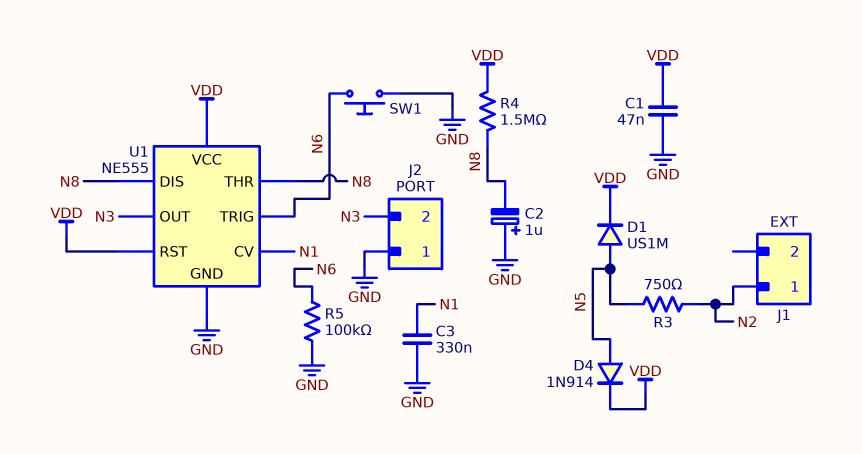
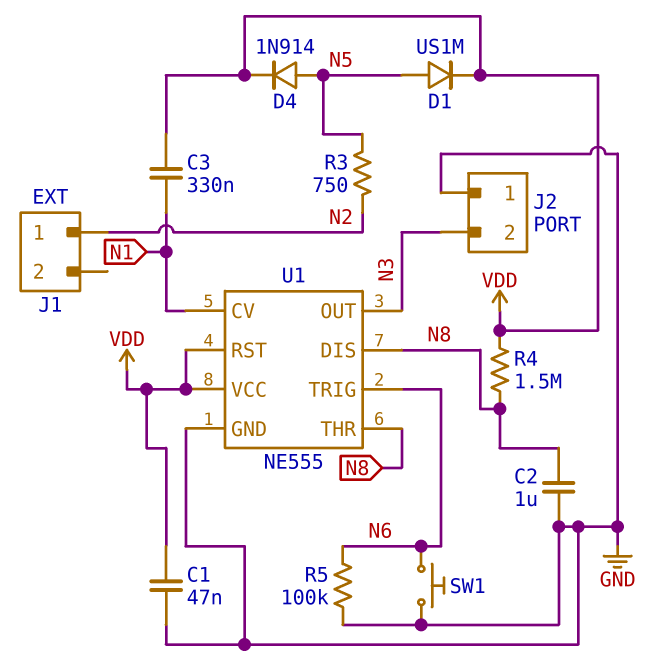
C2: 1uF (plus GND, minus N8) -> 1uF (GND, N8)
C3: 330nF (GND, N1) -> 330nF (N1, VDD)

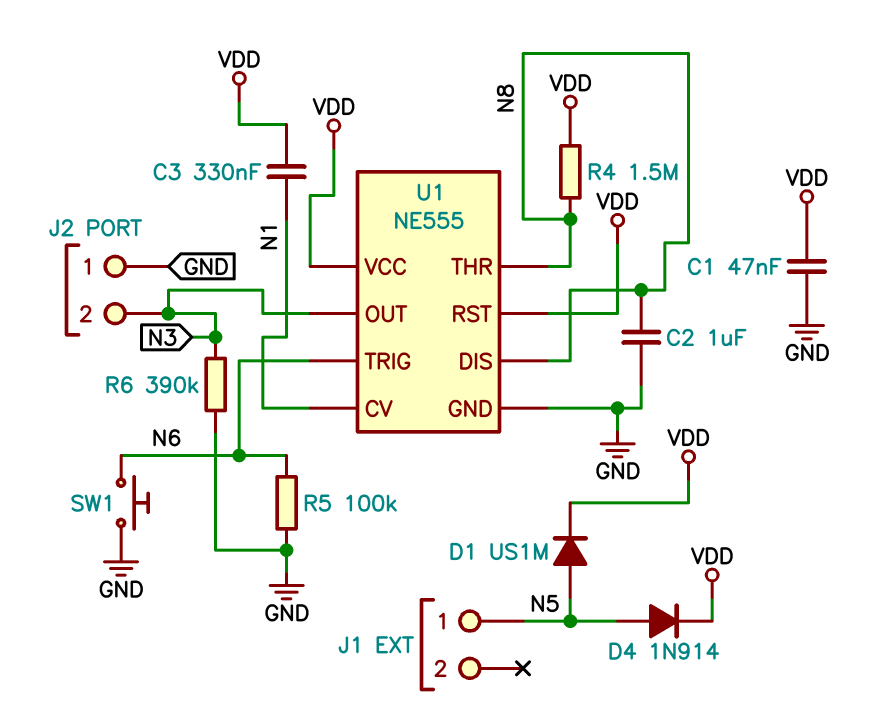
J1 pin 1: N2 -> N5
R3: 750 (N2, N5) -> none
R6: none -> 390k (GND, N3)

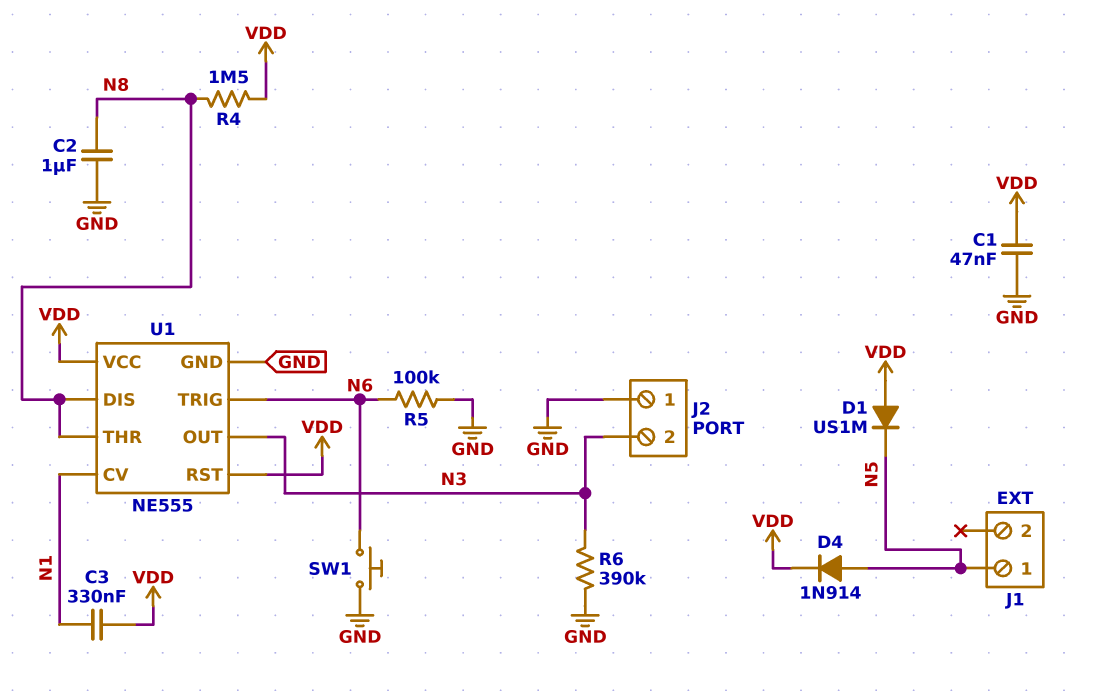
D1: diode US1M (A N5, K VDD) -> diode US1M (A VDD, K N5)

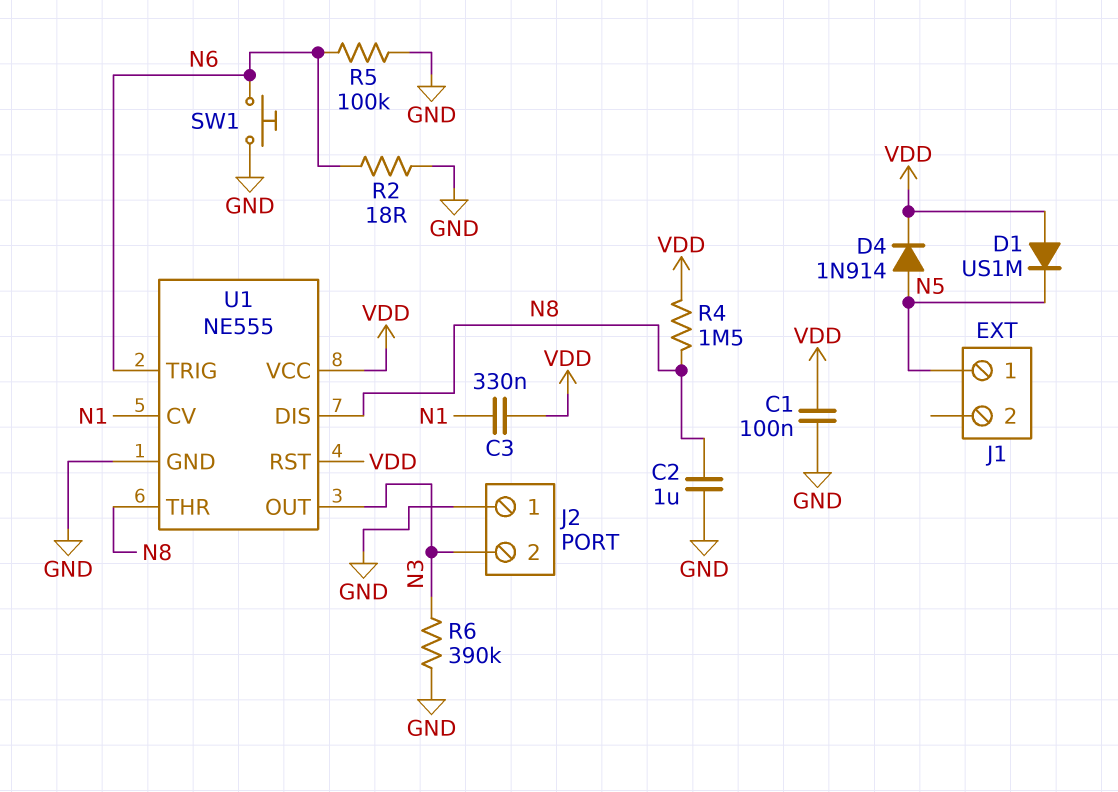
C1: 47nF (GND, VDD) -> 100nF (GND, VDD)
R2: none -> 18 (GND, N6)

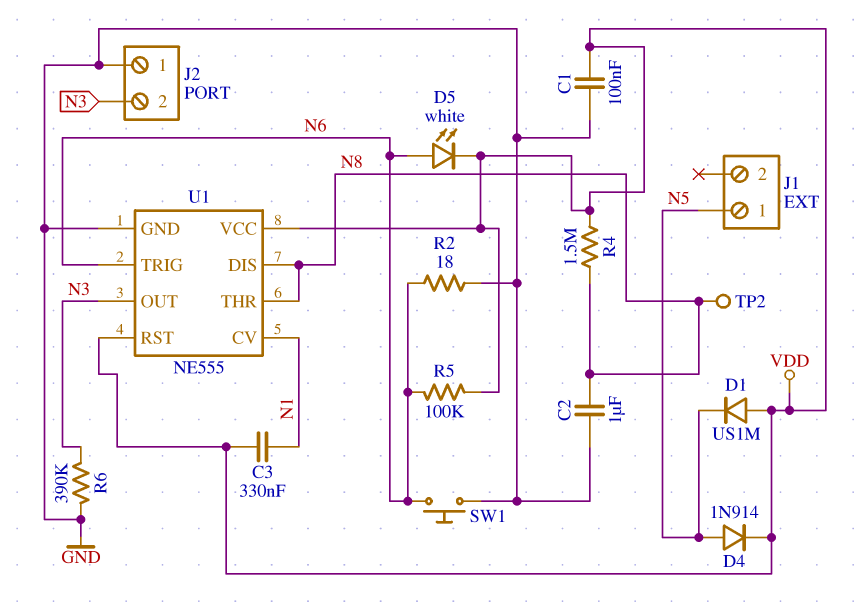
D5: none -> LED white (A N6, K VDD)
R5: 100k (GND, N6) -> 100k (N6, VDD)
TP2: none -> test point (N8)

